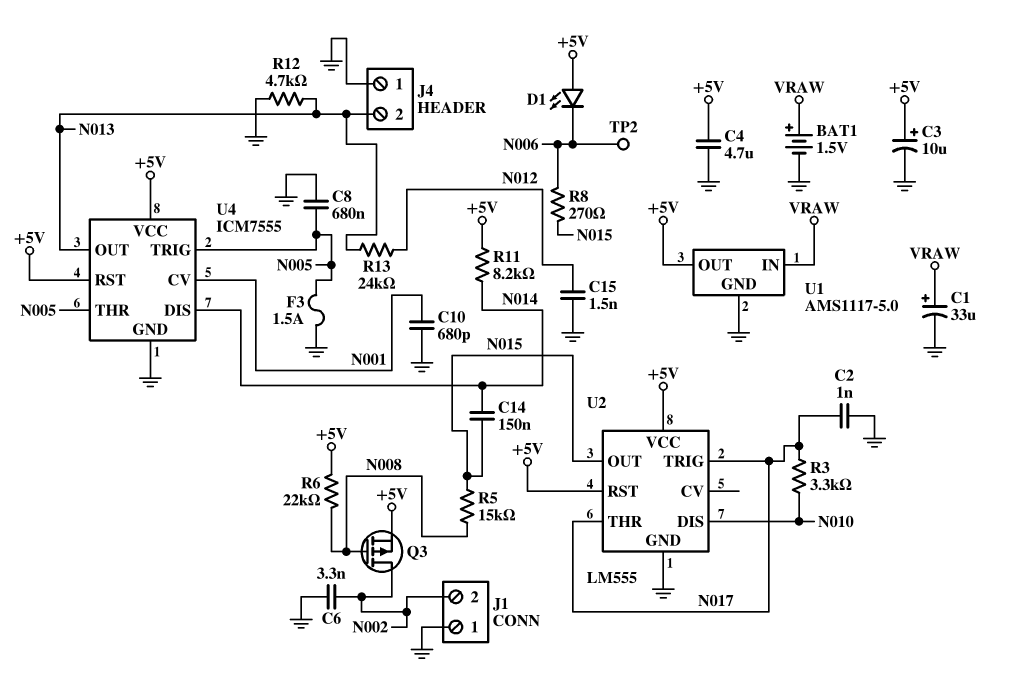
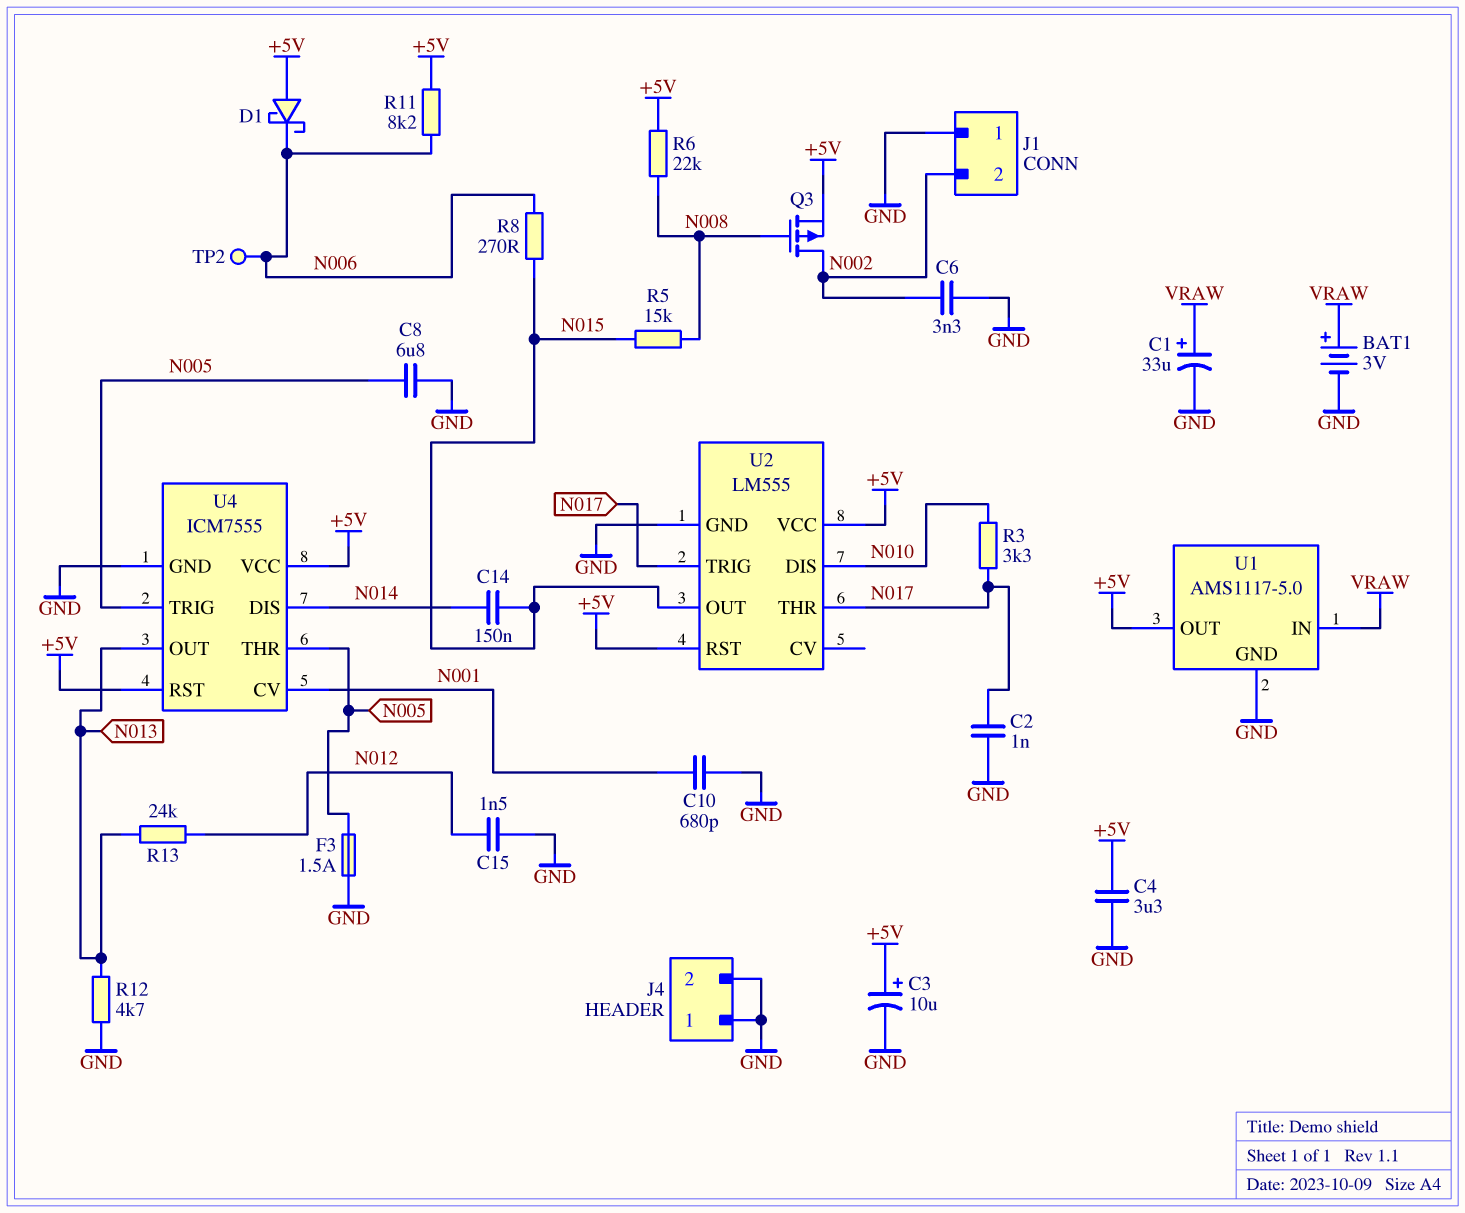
BAT1: 1.5V (plus VRAW, minus GND) -> 3V (plus VRAW, minus GND)
C4: 4.7uF (+5V, GND) -> 3.3uF (+5V, GND)
C8: 680nF (GND, N005) -> 6.8uF (GND, N005)
D1: LED (A +5V, K N006) -> schottky (A +5V, K N006)
J4 pin 2: N013 -> GND
R11: 8.2k (+5V, N014) -> 8.2k (+5V, N006)

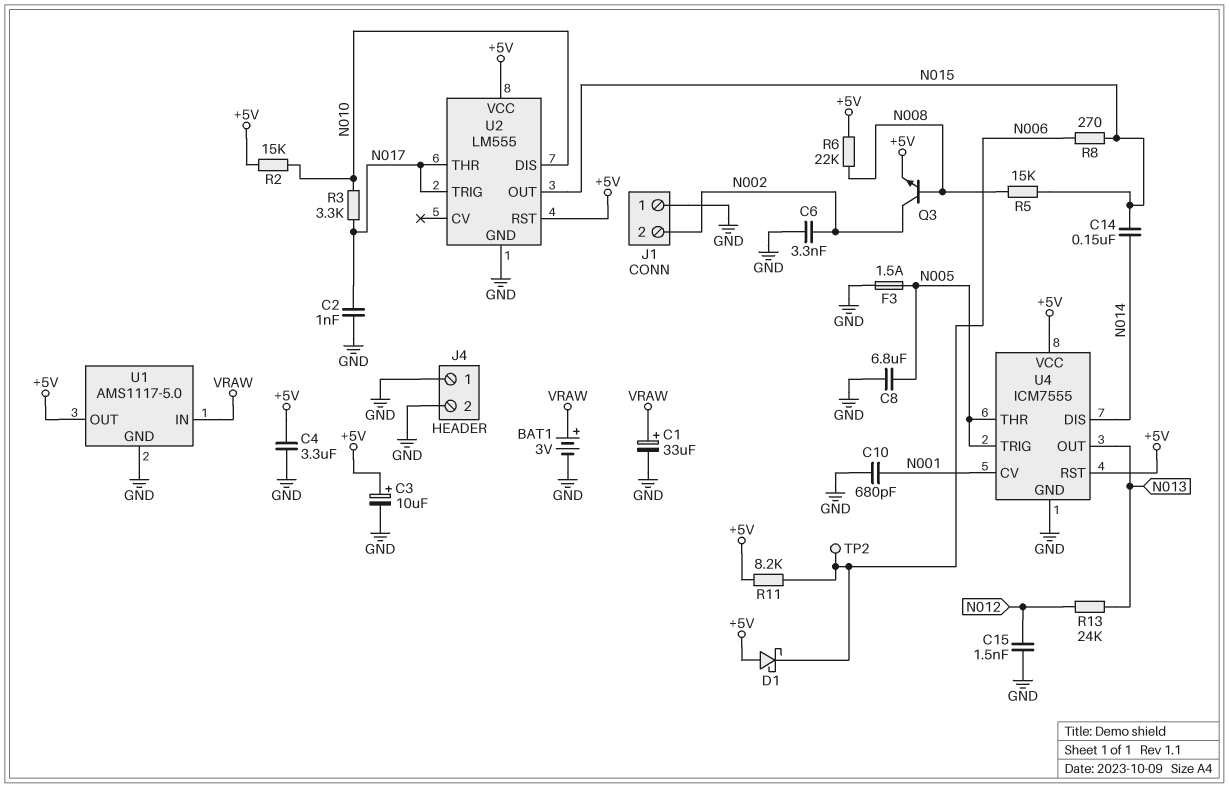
Q3: PMOS (G N008, D N002, S +5V) -> NPN (B N008, C N002, E +5V)
R2: none -> 15k (+5V, N010)
R12: 4.7k (GND, N013) -> none

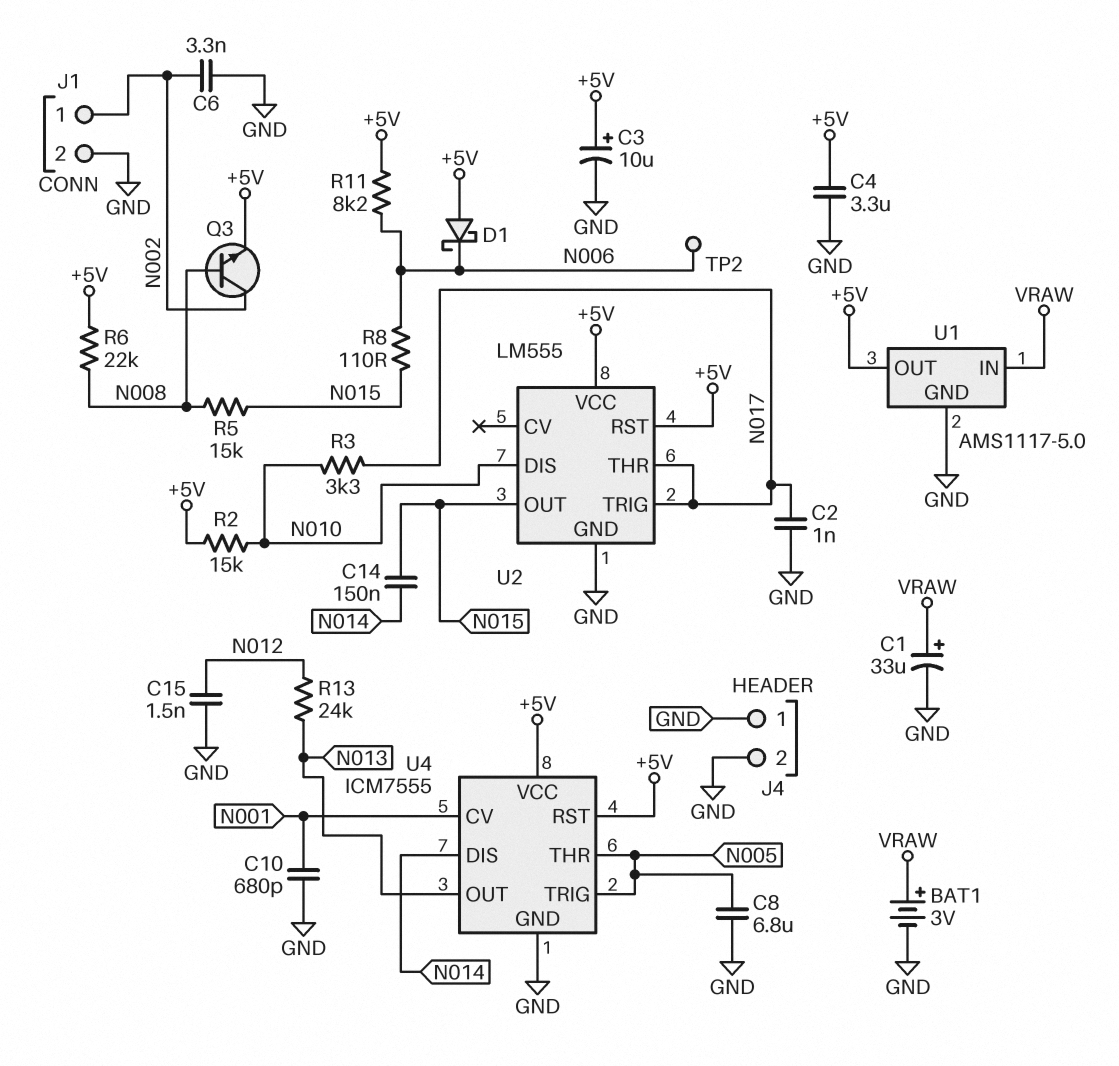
F3: 1.5A (GND, N005) -> none
J1 pin 1: GND -> N002
J1 pin 2: N002 -> GND
R8: 270 (N006, N015) -> 110 (N006, N015)

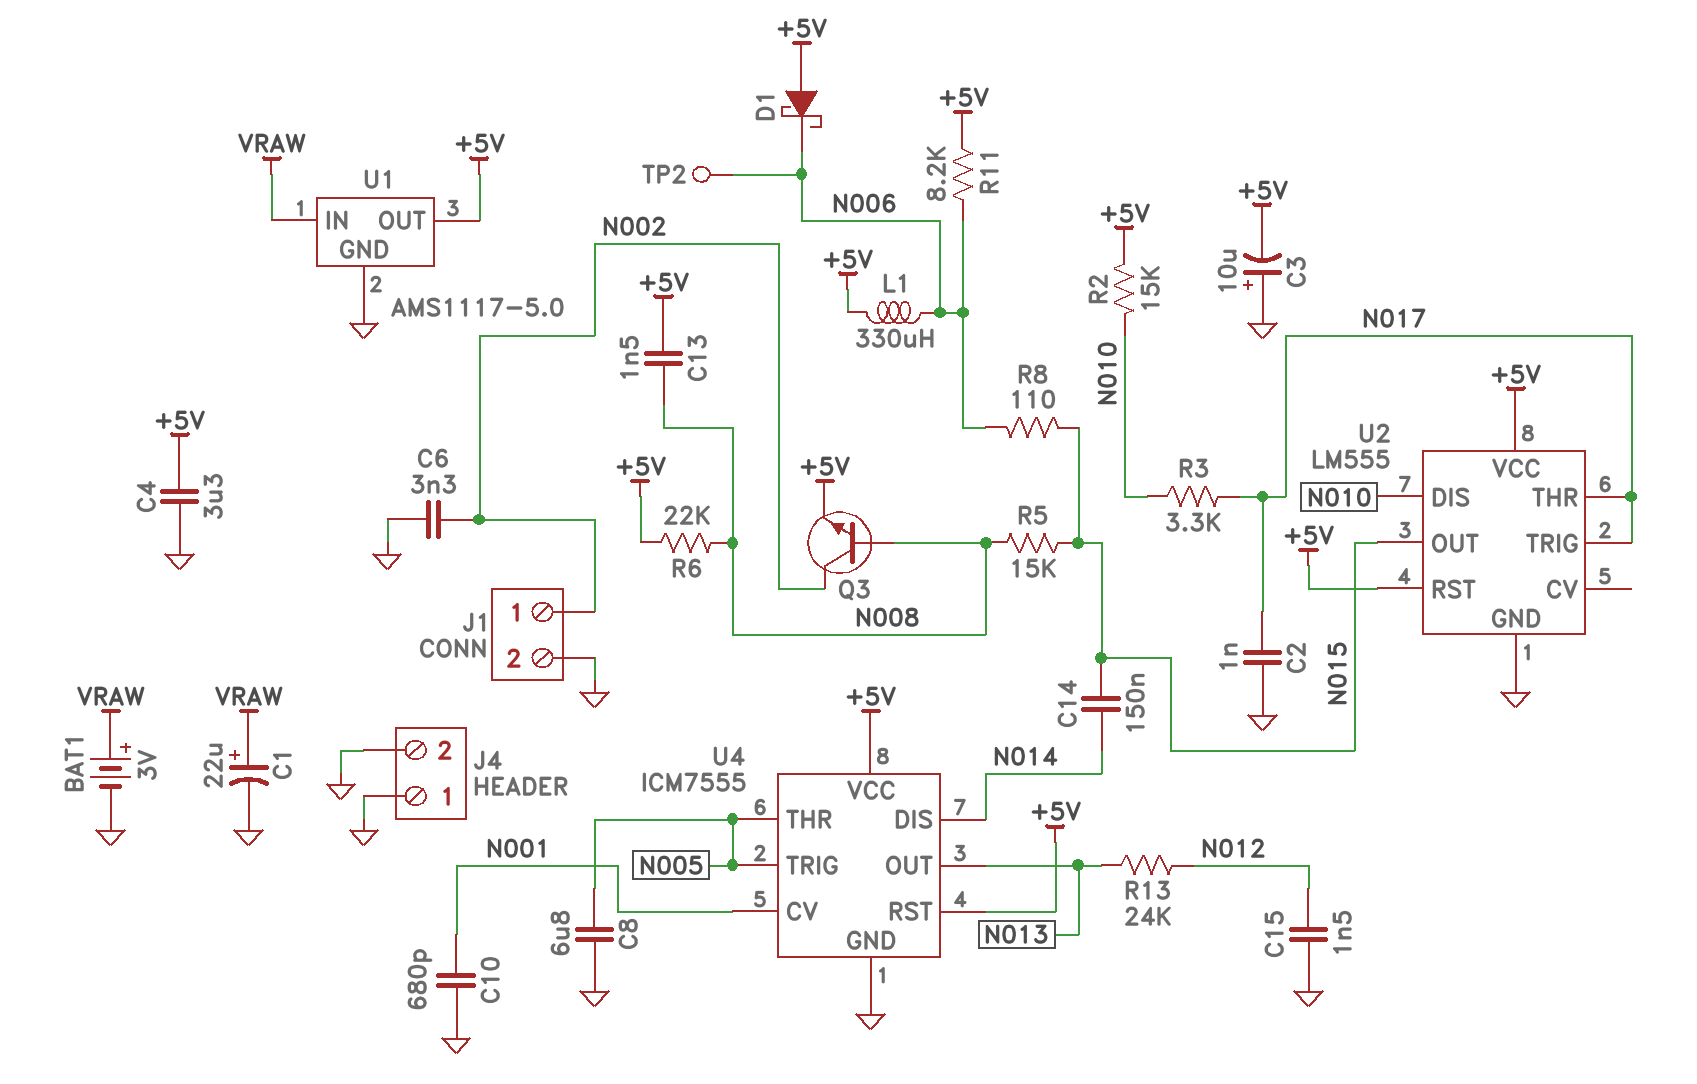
C1: 33uF (plus VRAW, minus GND) -> 22uF (plus VRAW, minus GND)
C3: 10uF (plus +5V, minus GND) -> 10uF (plus GND, minus +5V)
C13: none -> 1.5nF (+5V, N008)
L1: none -> 330uH (+5V, N006)

